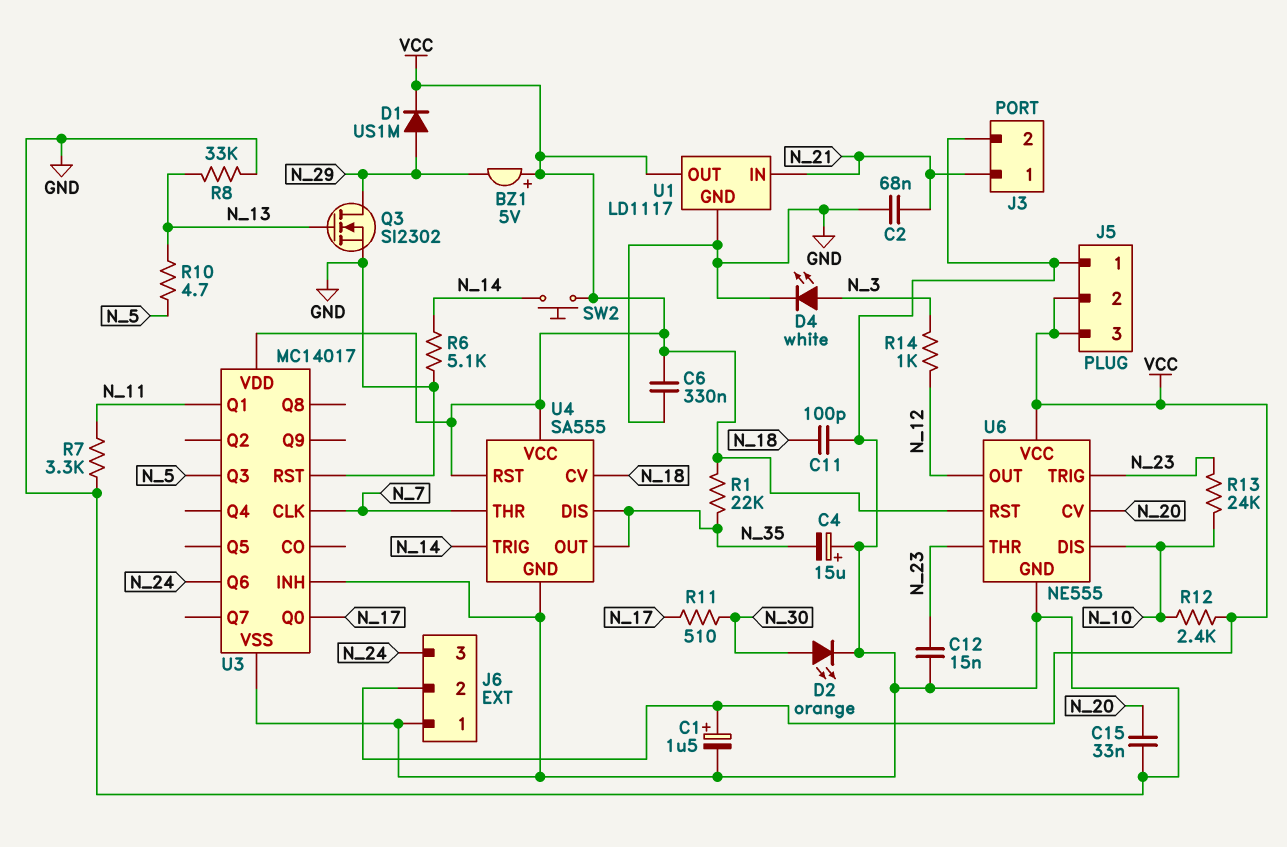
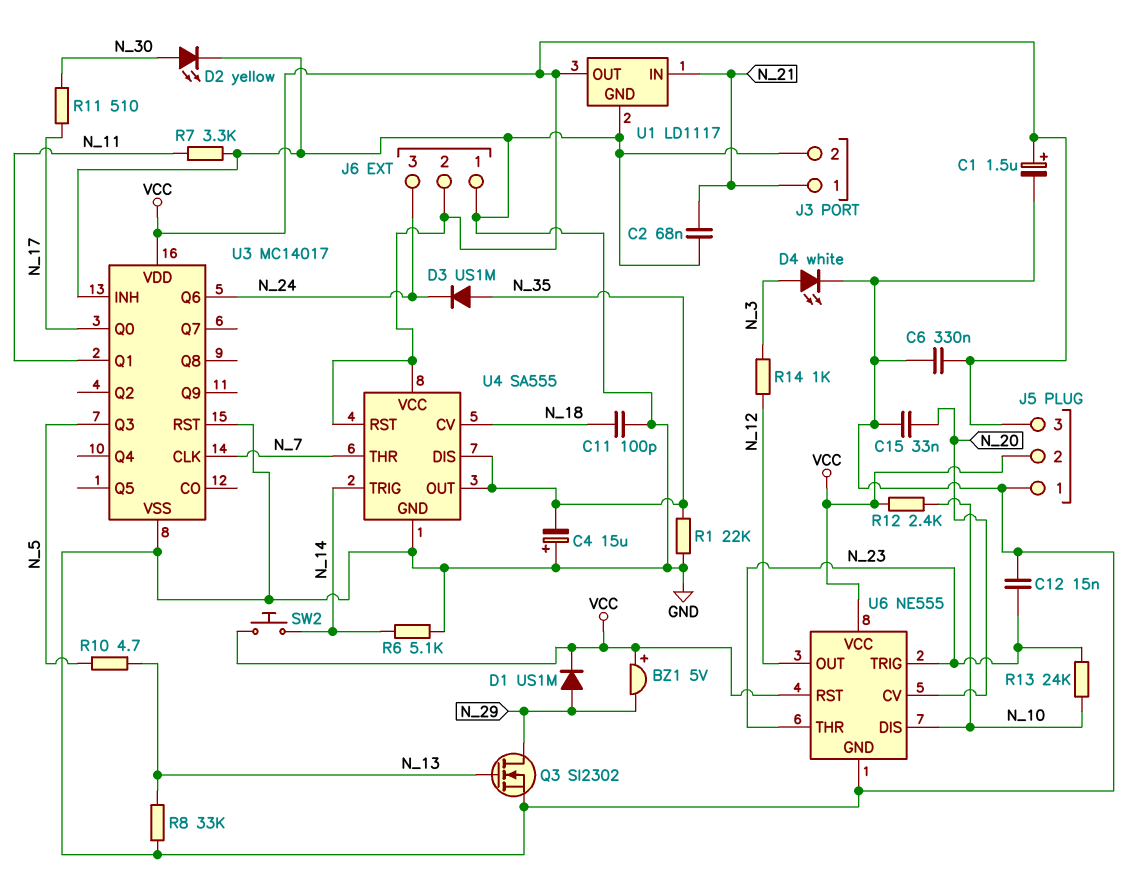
D2: LED orange (A N_30, K GND) -> LED yellow (A N_30, K GND)
D3: none -> diode US1M (A N_35, K N_24)
R1: 22k (N_35, VCC) -> 22k (GND, N_35)

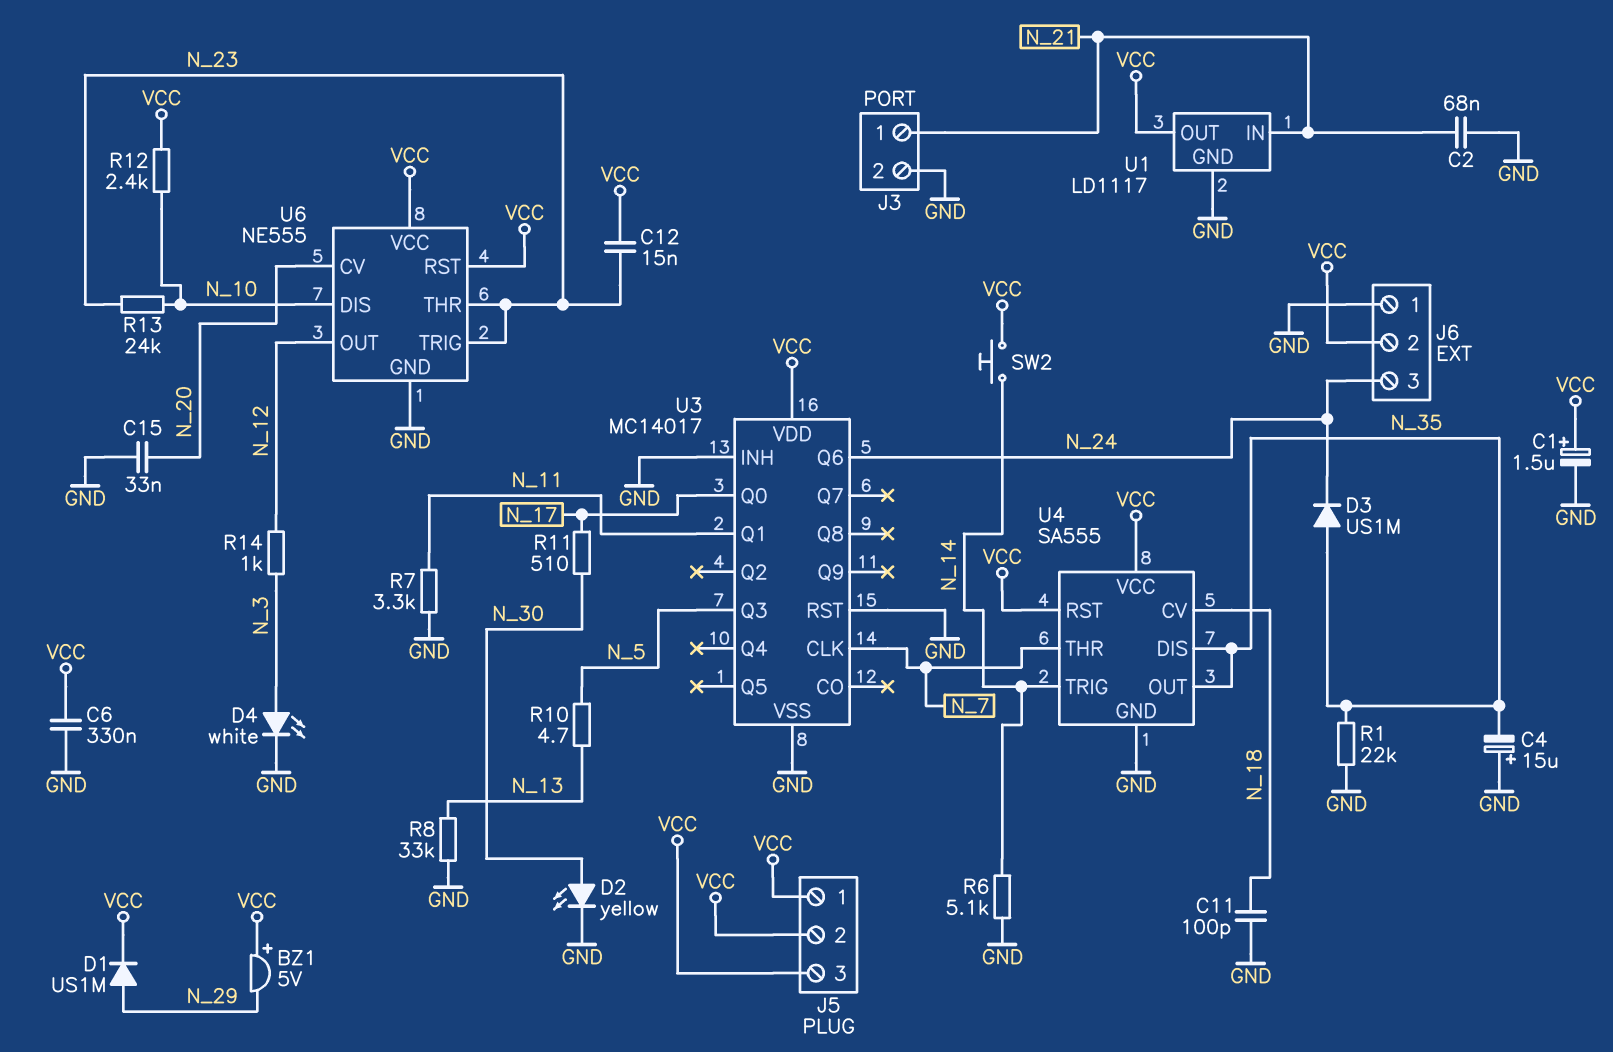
C12: 15nF (GND, N_23) -> 15nF (N_23, VCC)
J5 pin 1: GND -> VCC
Q3: NMOS SI2302 (G N_13, D N_29, S GND) -> none

